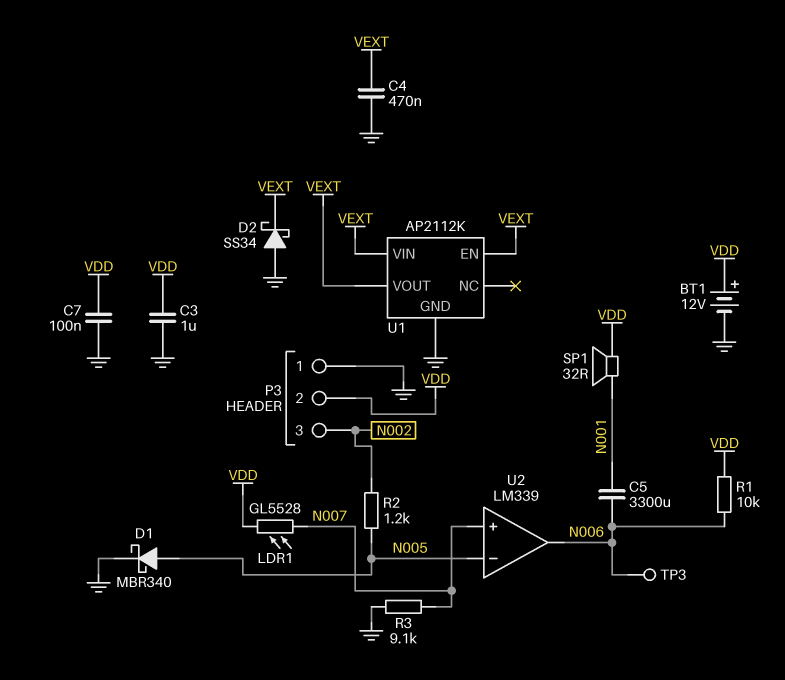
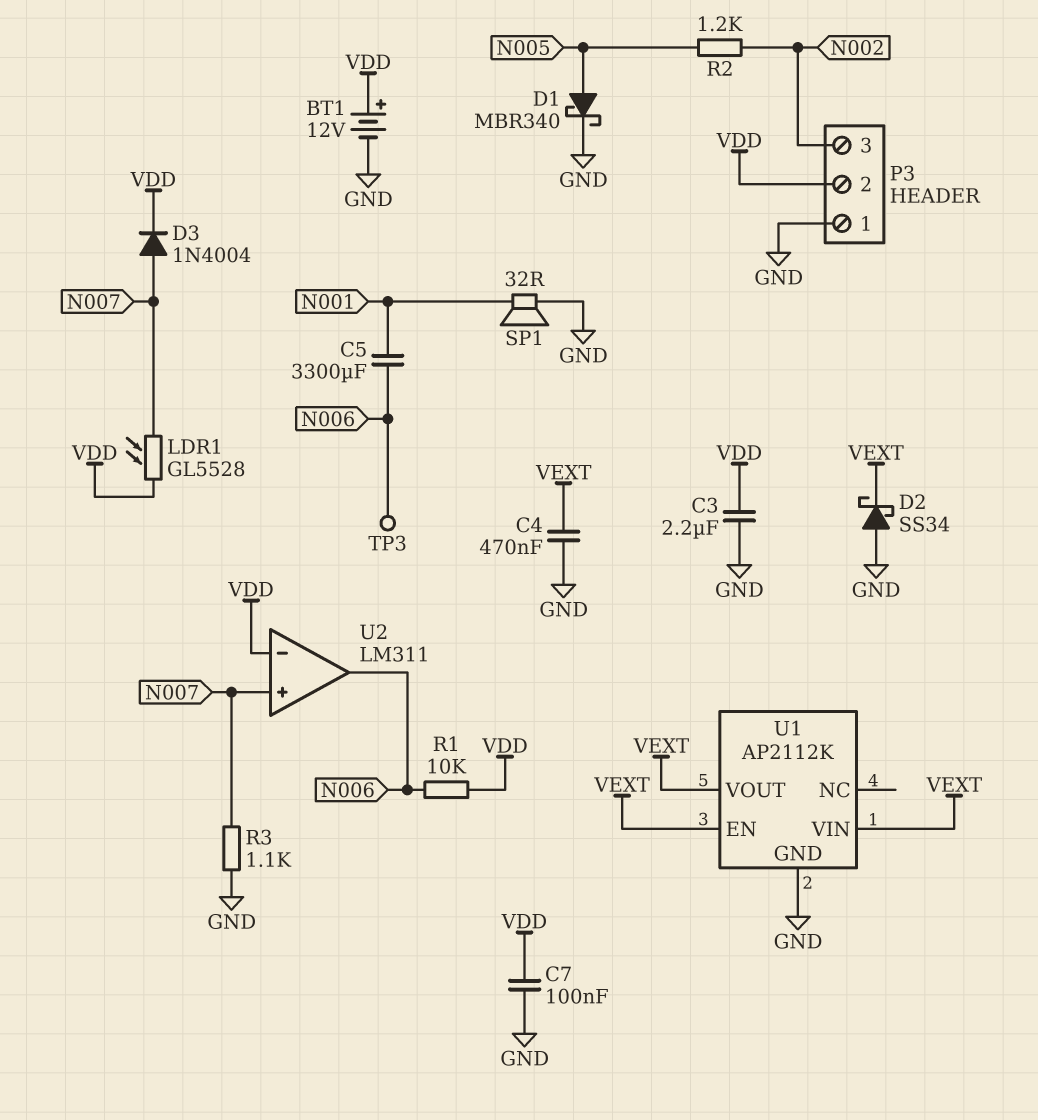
C3: 1uF (GND, VDD) -> 2.2uF (GND, VDD)
D3: none -> diode 1N4004 (A N007, K VDD)
R3: 9.1k (GND, N007) -> 1.1k (GND, N007)
SP1: speaker 32R (N001, VDD) -> speaker 32R (GND, N001)
U2: LM339 -> LM311
U2 pin in-: N005 -> VDD

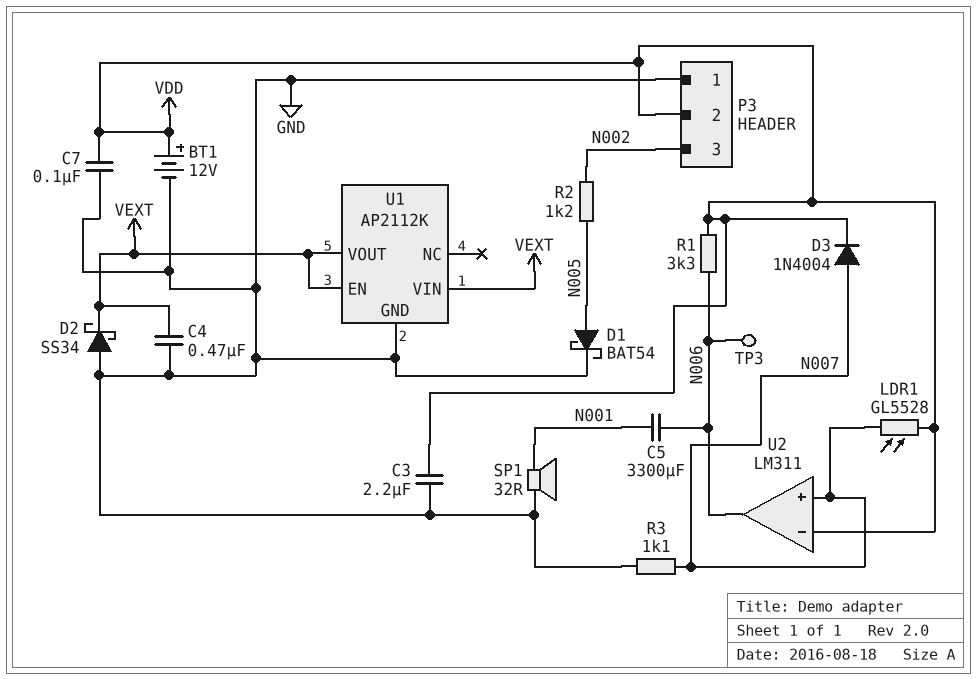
D1: schottky MBR340 (A N005, K GND) -> schottky BAT54 (A N005, K GND)
R1: 10k (N006, VDD) -> 3.3k (N006, VDD)

